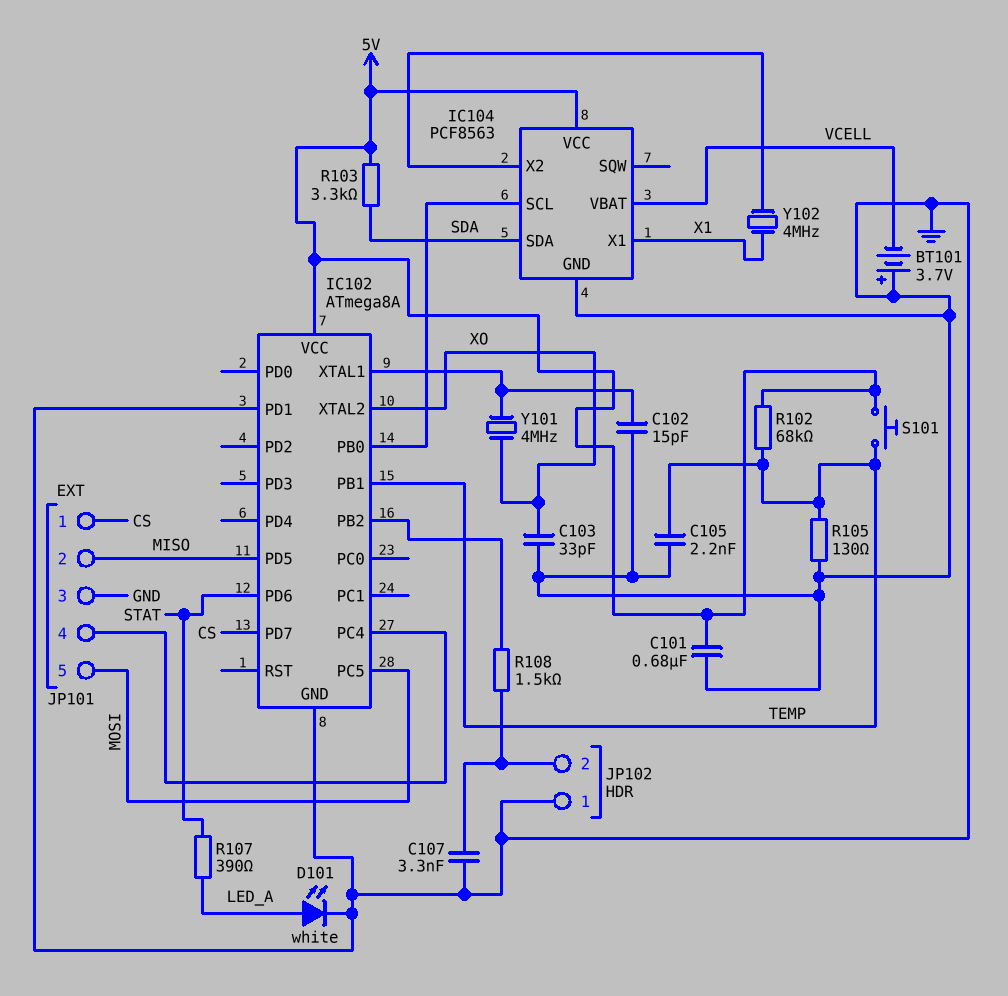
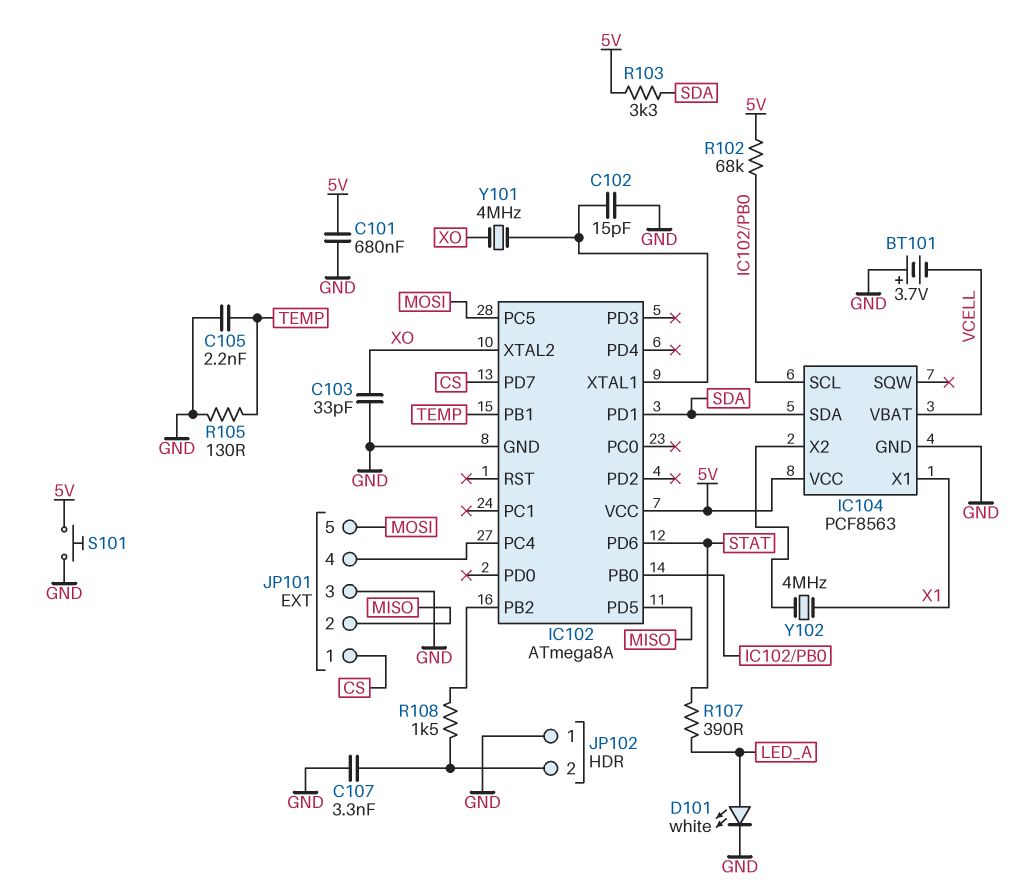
IC102 pin PD1: GND -> SDA
R102: 68k (5V, TEMP) -> 68k (5V, IC102/PB0)
S101: button (5V, TEMP) -> button (5V, GND)

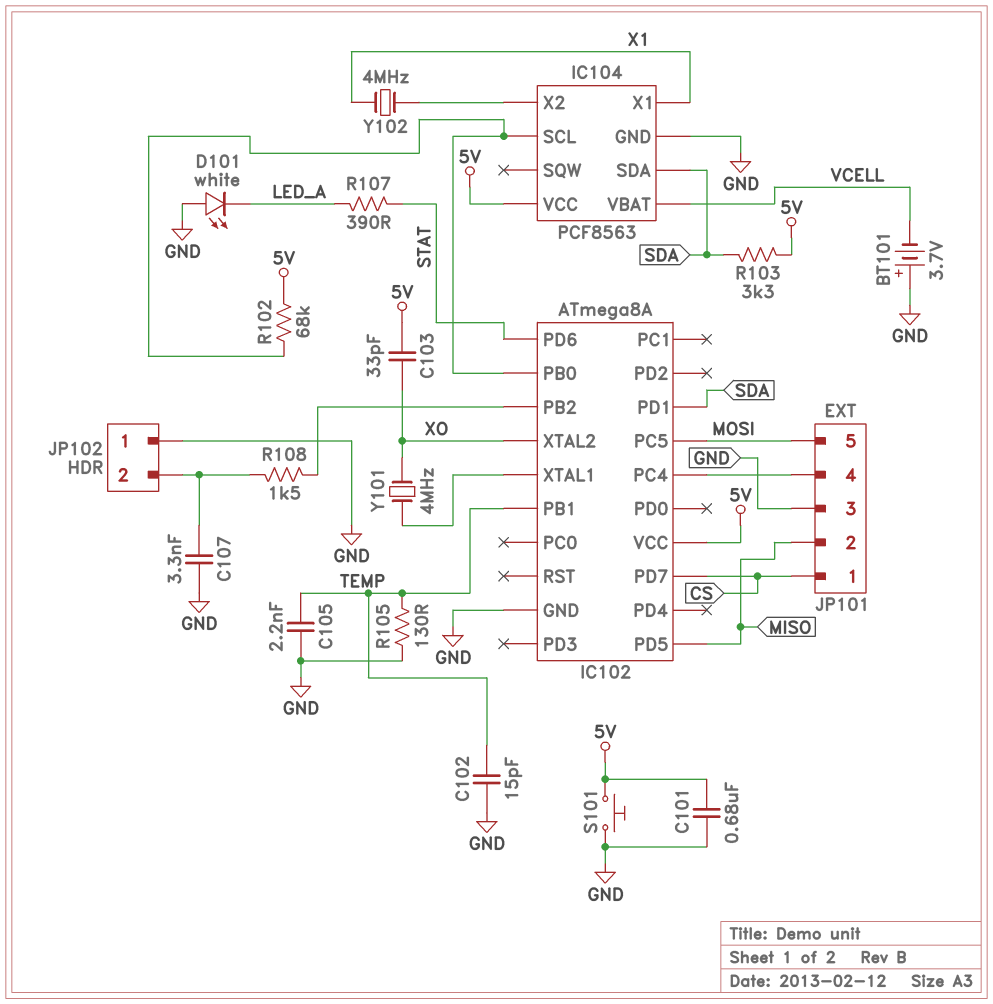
C102: 15pF (GND, IC102/XTAL1) -> 15pF (GND, TEMP)
C103: 33pF (GND, XO) -> 33pF (5V, XO)
D101: LED white (A LED_A, K GND) -> LED white (A GND, K LED_A)

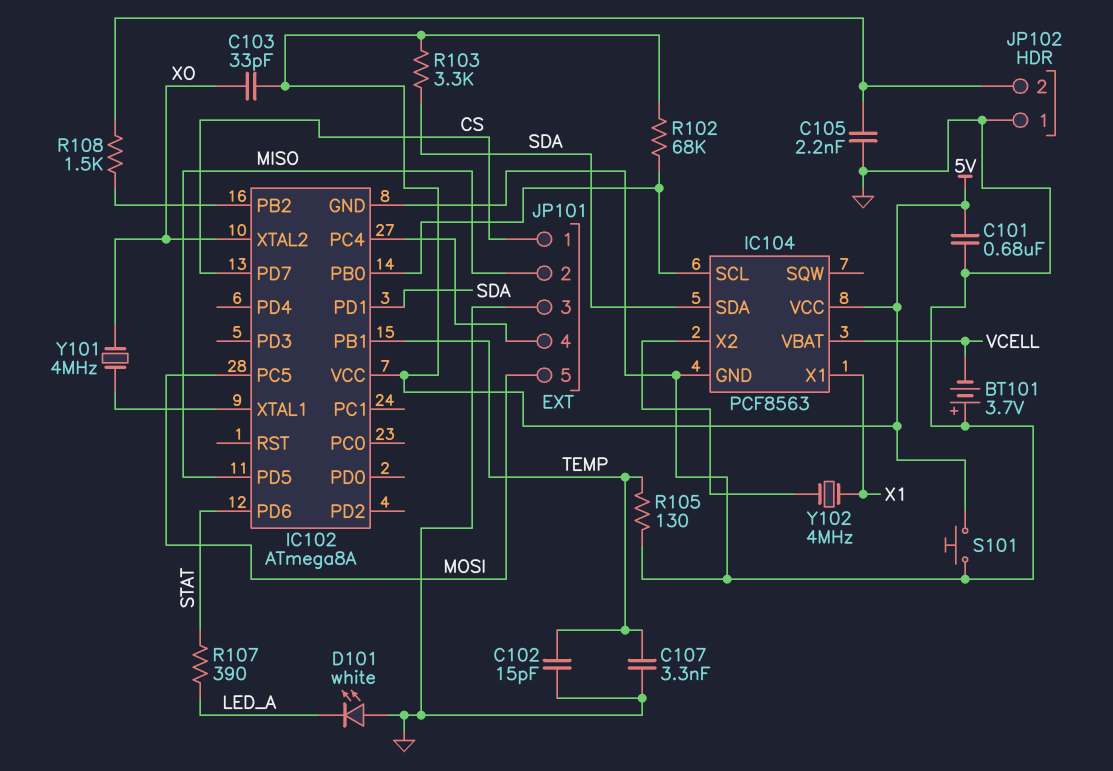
C105: 2.2nF (GND, TEMP) -> 2.2nF (GND, JP102/2)
C107: 3.3nF (GND, JP102/2) -> 3.3nF (GND, TEMP)

